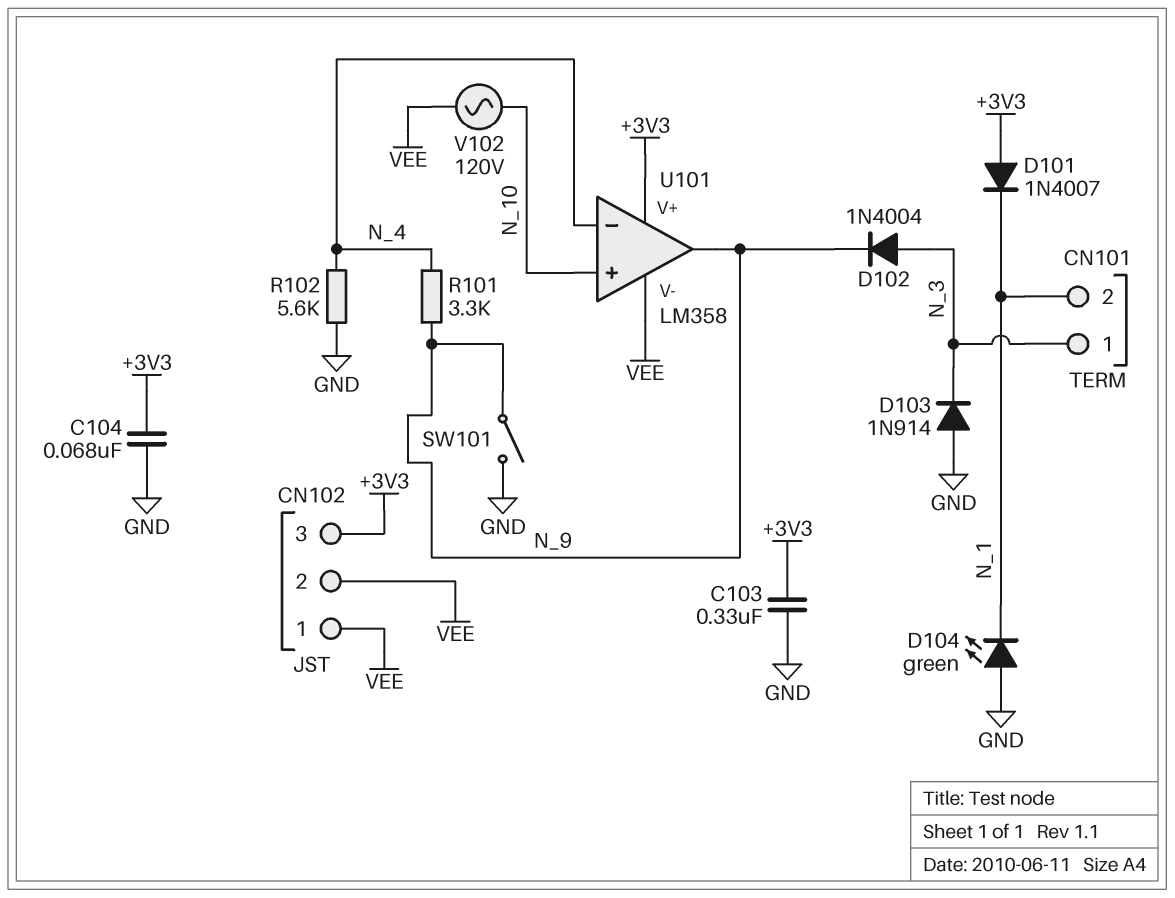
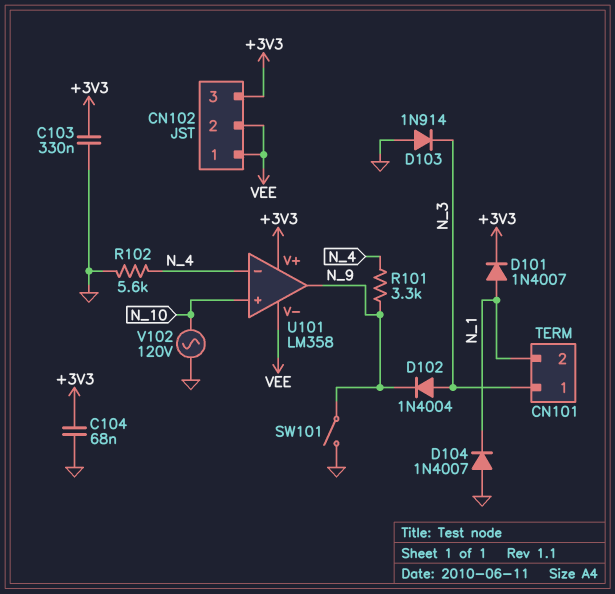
D101: diode 1N4007 (A +3V3, K N_1) -> diode 1N4007 (A N_1, K +3V3)
D104: LED green (A GND, K N_1) -> diode 1N4007 (A GND, K N_1)
V102: AC 120V (N_10, VEE) -> AC 120V (GND, N_10)

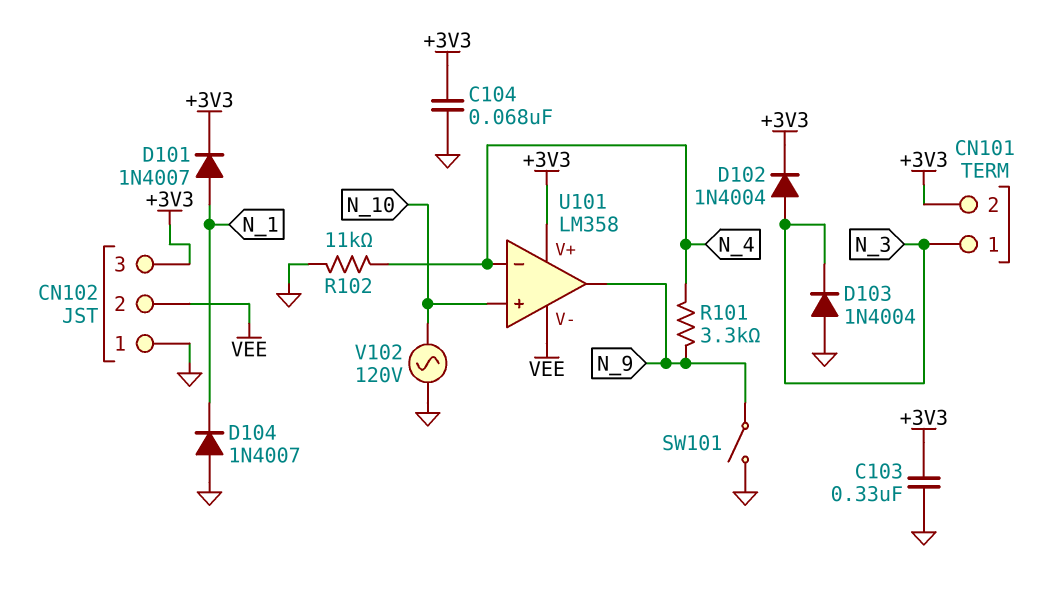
CN101 pin 2: N_1 -> +3V3
CN102 pin 1: VEE -> GND
D102: diode 1N4004 (A N_3, K N_9) -> diode 1N4004 (A N_3, K +3V3)
D103: diode 1N914 (A GND, K N_3) -> diode 1N4004 (A GND, K N_3)
R102: 5.6k (GND, N_4) -> 11k (GND, N_4)

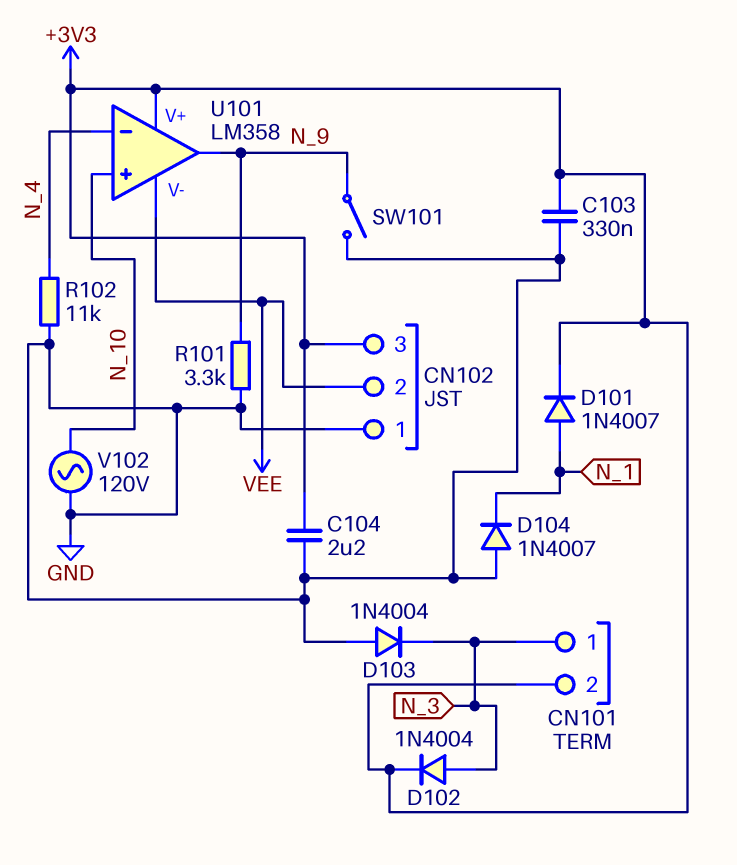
C104: 68nF (+3V3, GND) -> 2.2uF (+3V3, GND)
R101: 3.3k (N_4, N_9) -> 3.3k (GND, N_9)

